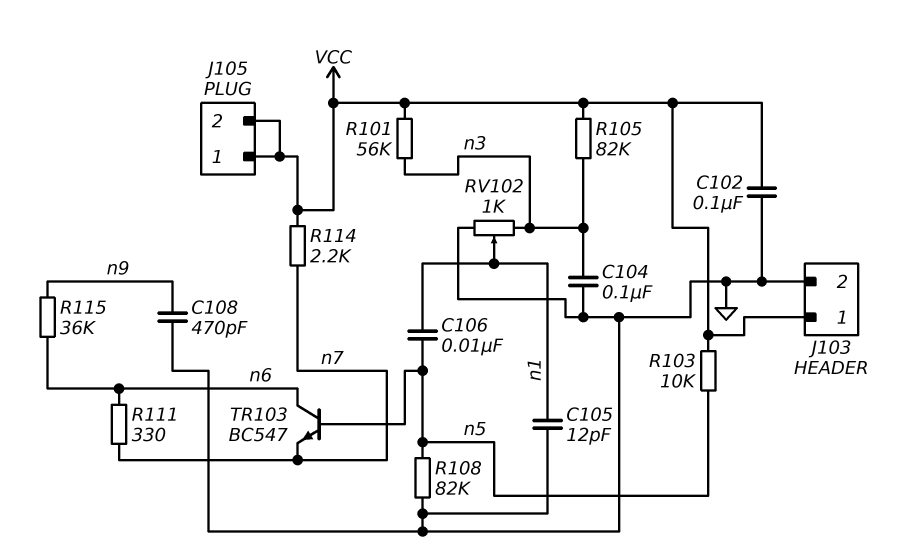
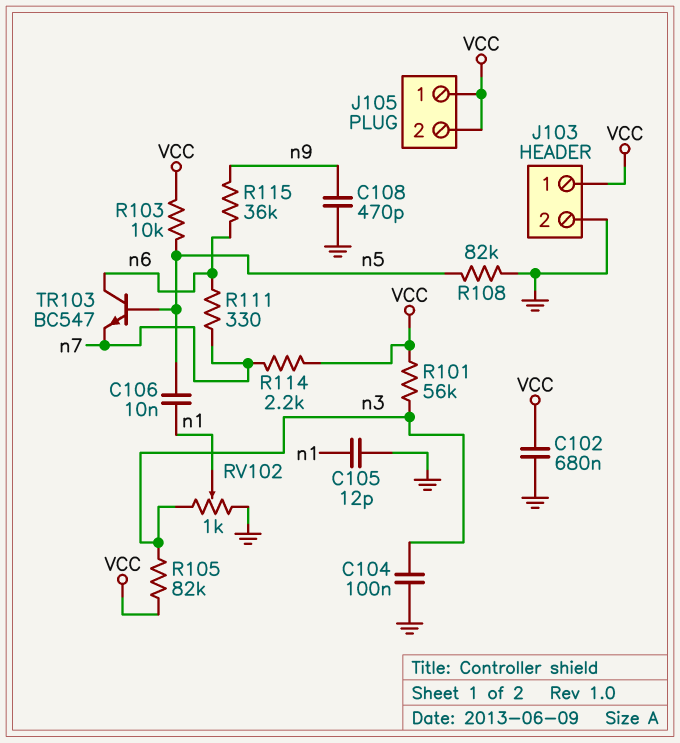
C102: 100nF (GND, VCC) -> 680nF (GND, VCC)

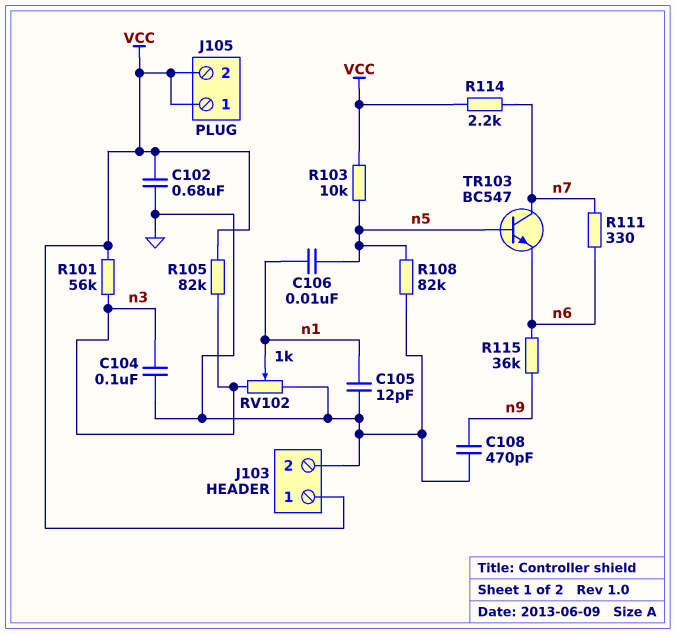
TR103: NPN BC547 (B n5, C n6, E n7) -> NPN BC547 (B n5, C n7, E n6)

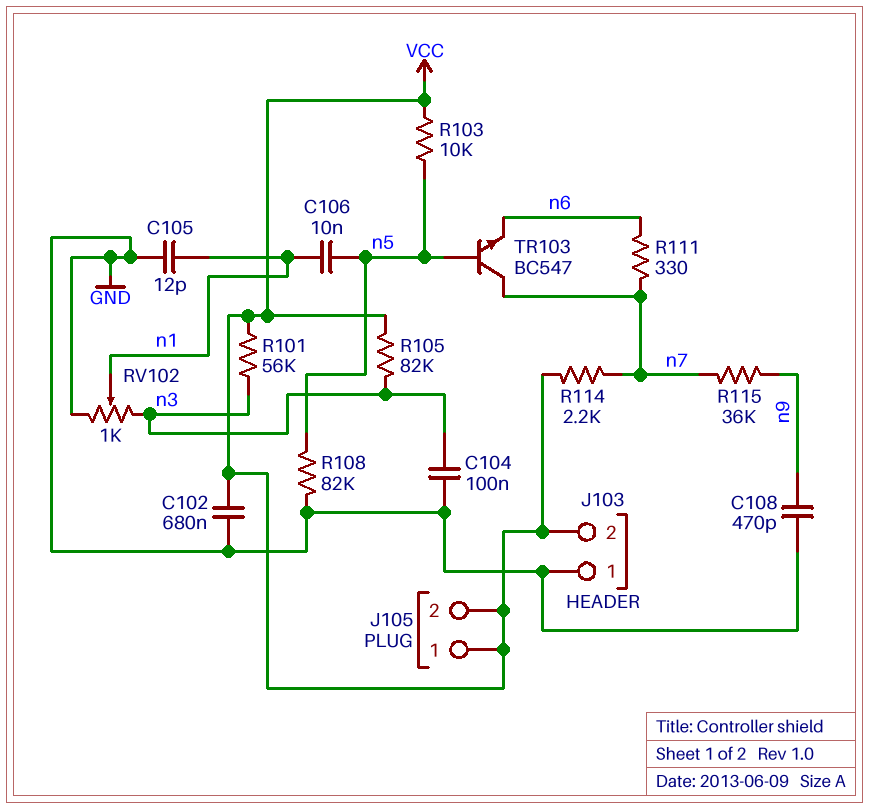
J103 pin 1: VCC -> GND
J103 pin 2: GND -> VCC
R115: 36k (n6, n9) -> 36k (n7, n9)

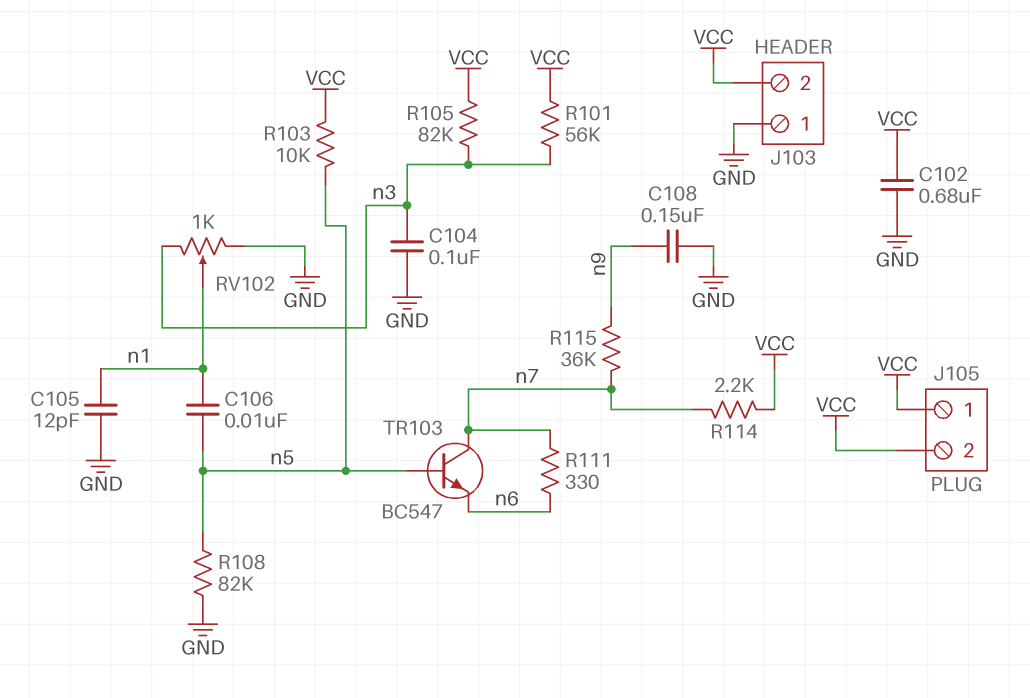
C108: 470pF (GND, n9) -> 150nF (GND, n9)

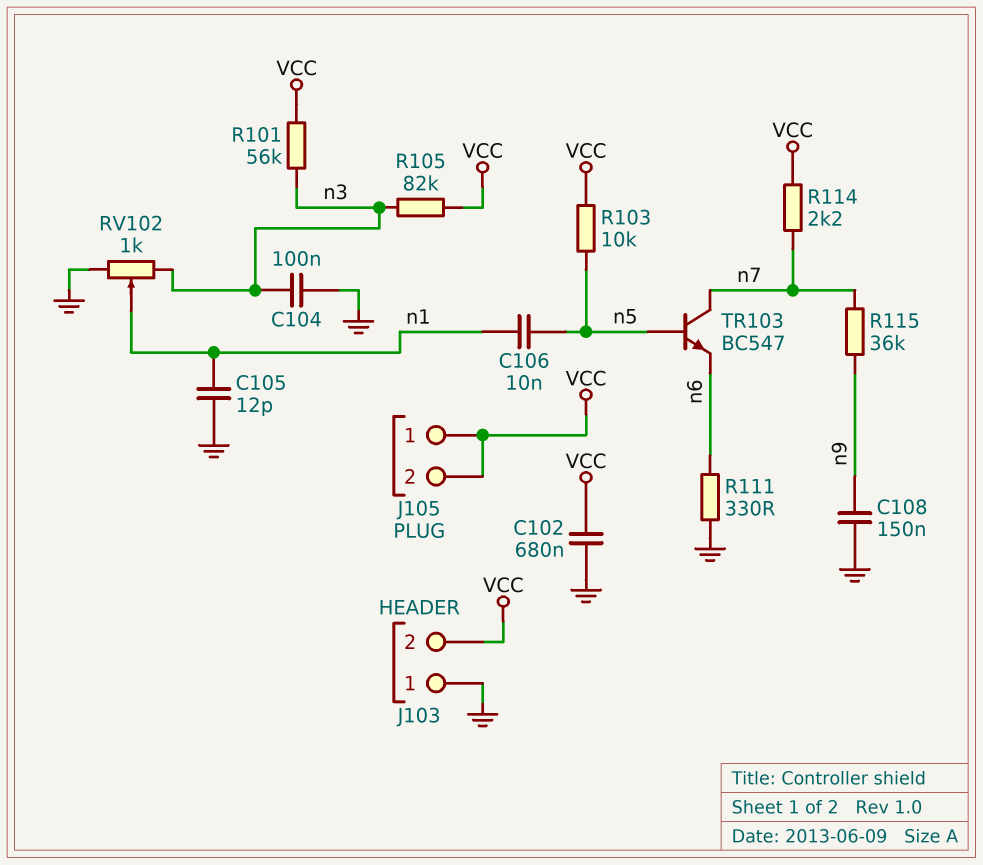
R108: 82k (GND, n5) -> none
R111: 330 (n6, n7) -> 330 (GND, n6)

